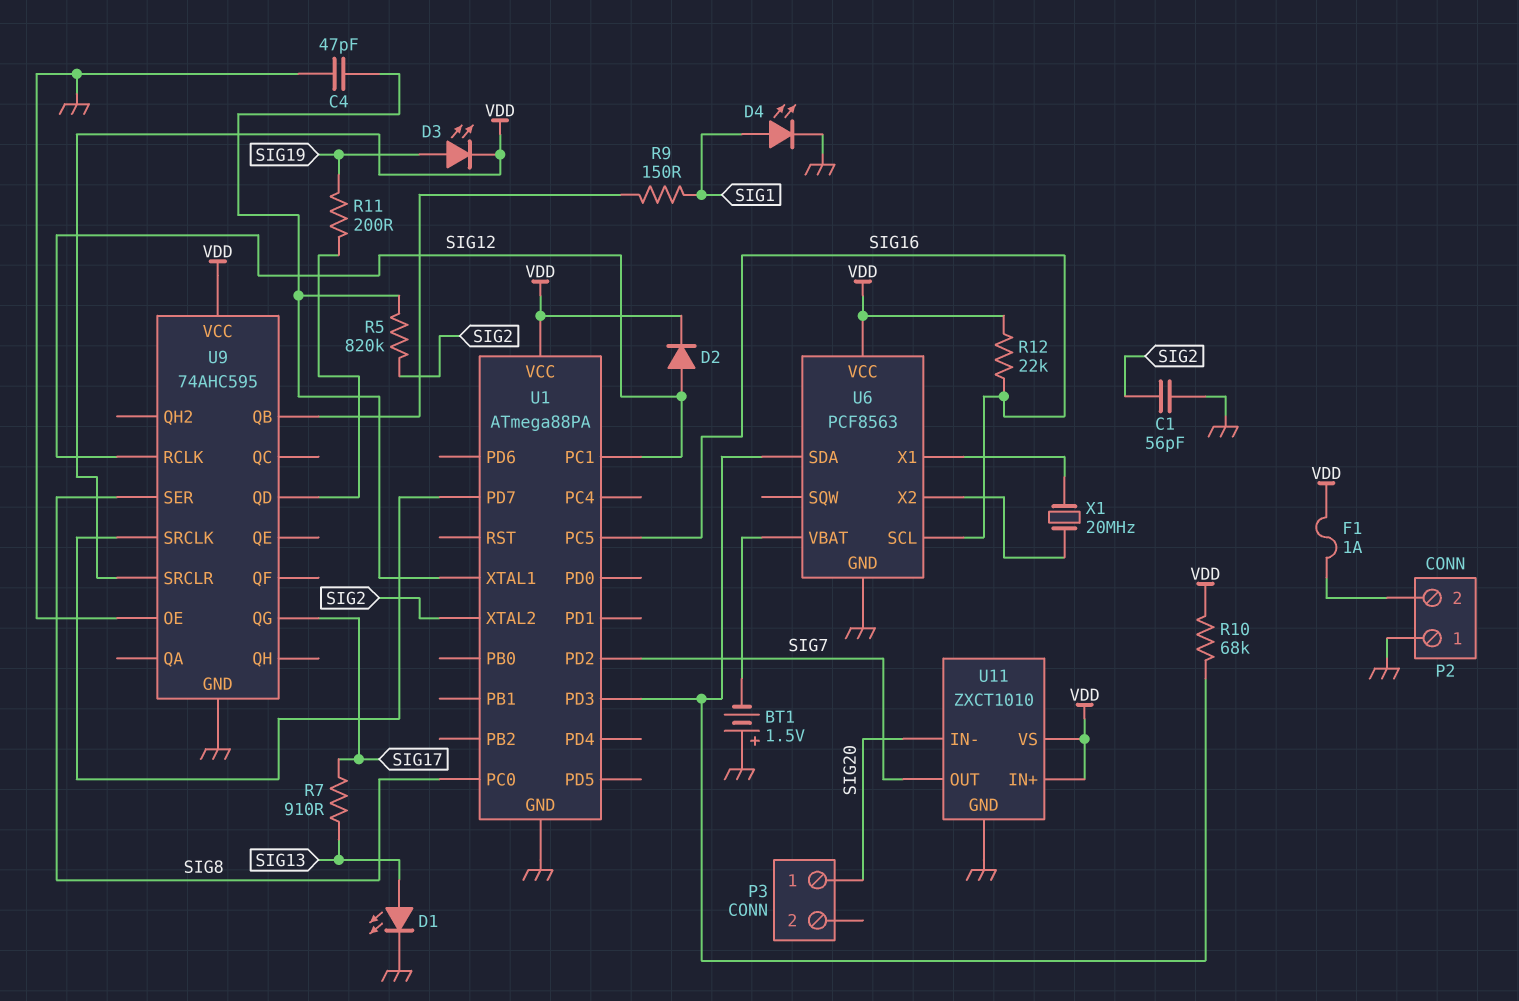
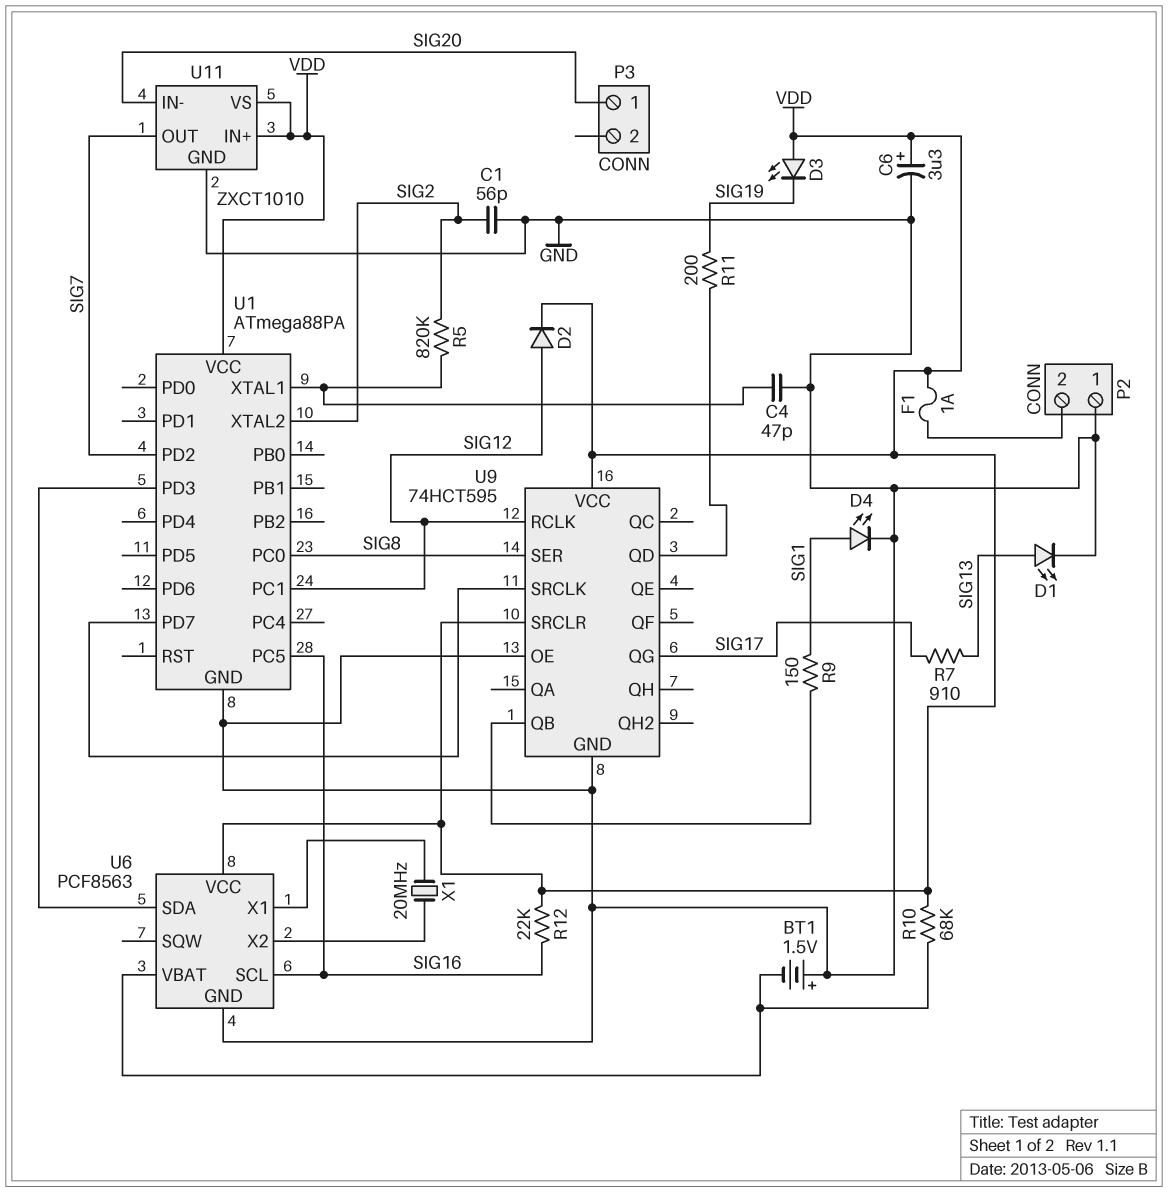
C6: none -> 3.3uF (plus VDD, minus GND)
D3: LED (A SIG19, K VDD) -> LED (A VDD, K SIG19)
R10: 68k (U1/PD3, VDD) -> 68k (U6/VBAT, VDD)
U9: 74AHC595 -> 74HCT595

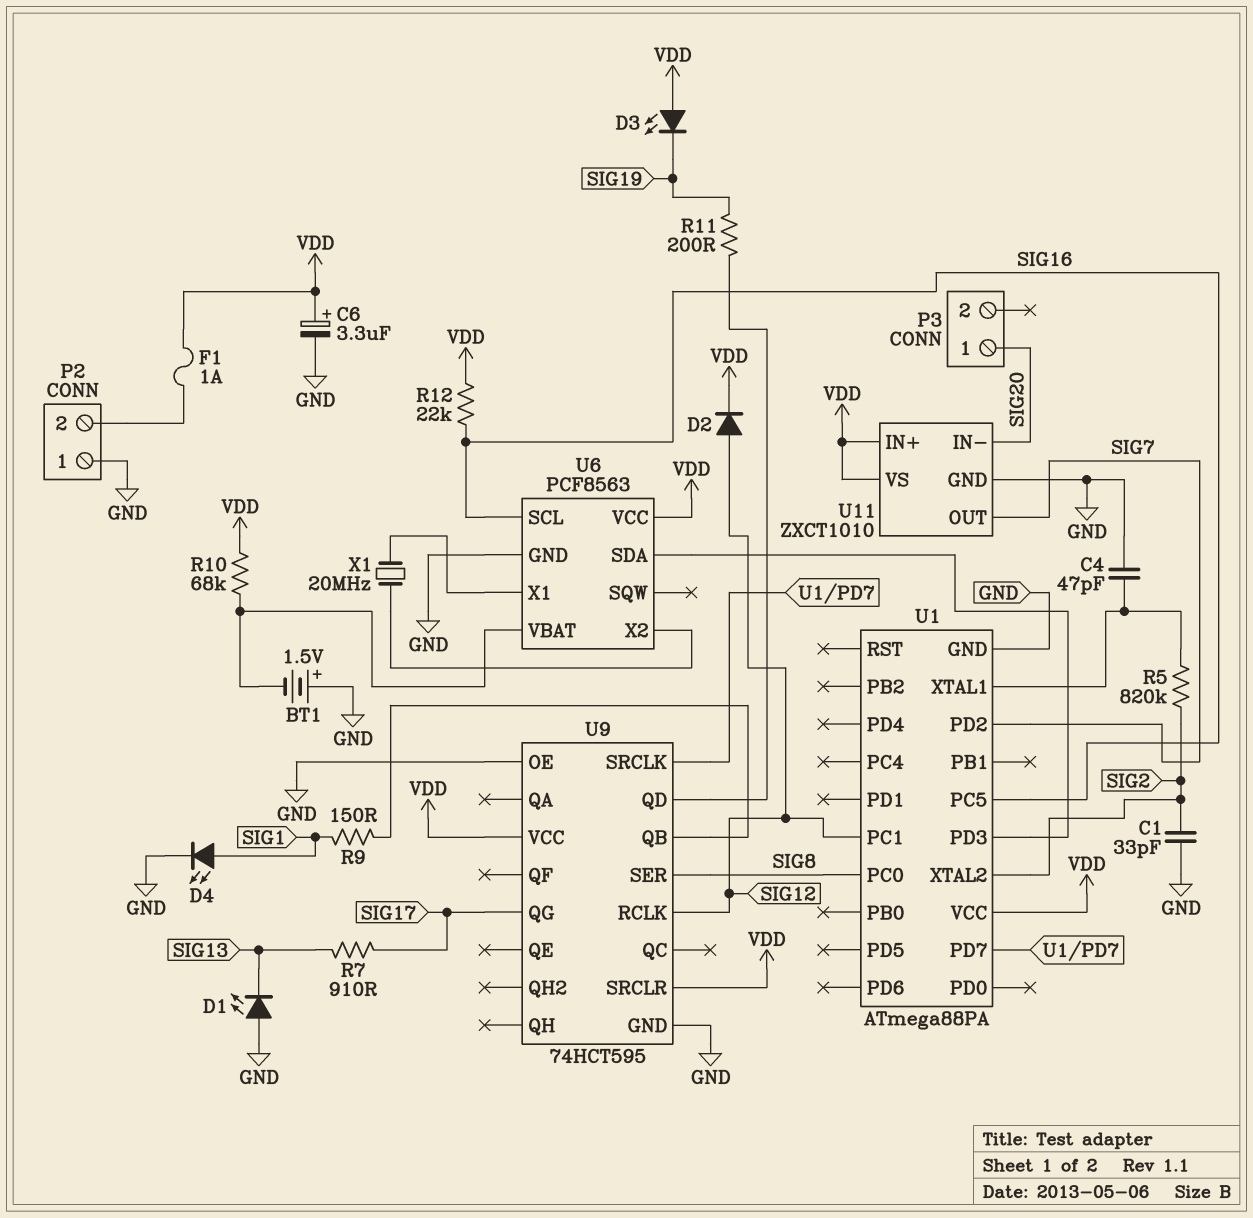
C1: 56pF (GND, SIG2) -> 33pF (GND, SIG2)
D1: LED (A SIG13, K GND) -> LED (A GND, K SIG13)

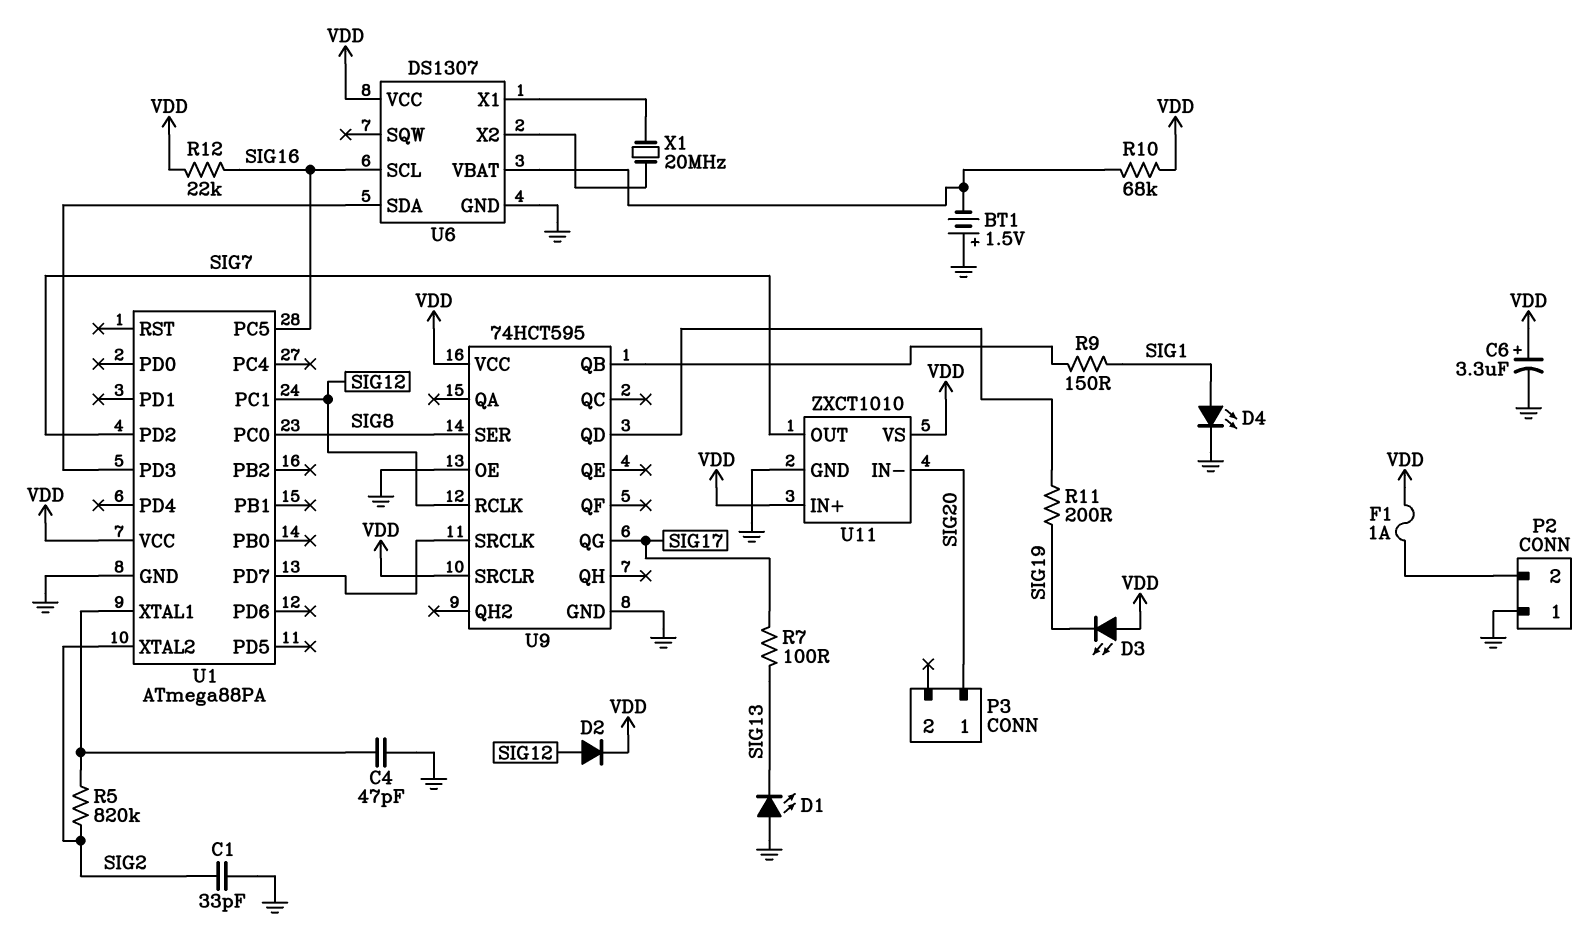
R7: 910 (SIG13, SIG17) -> 100 (SIG13, SIG17)
U6: PCF8563 -> DS1307

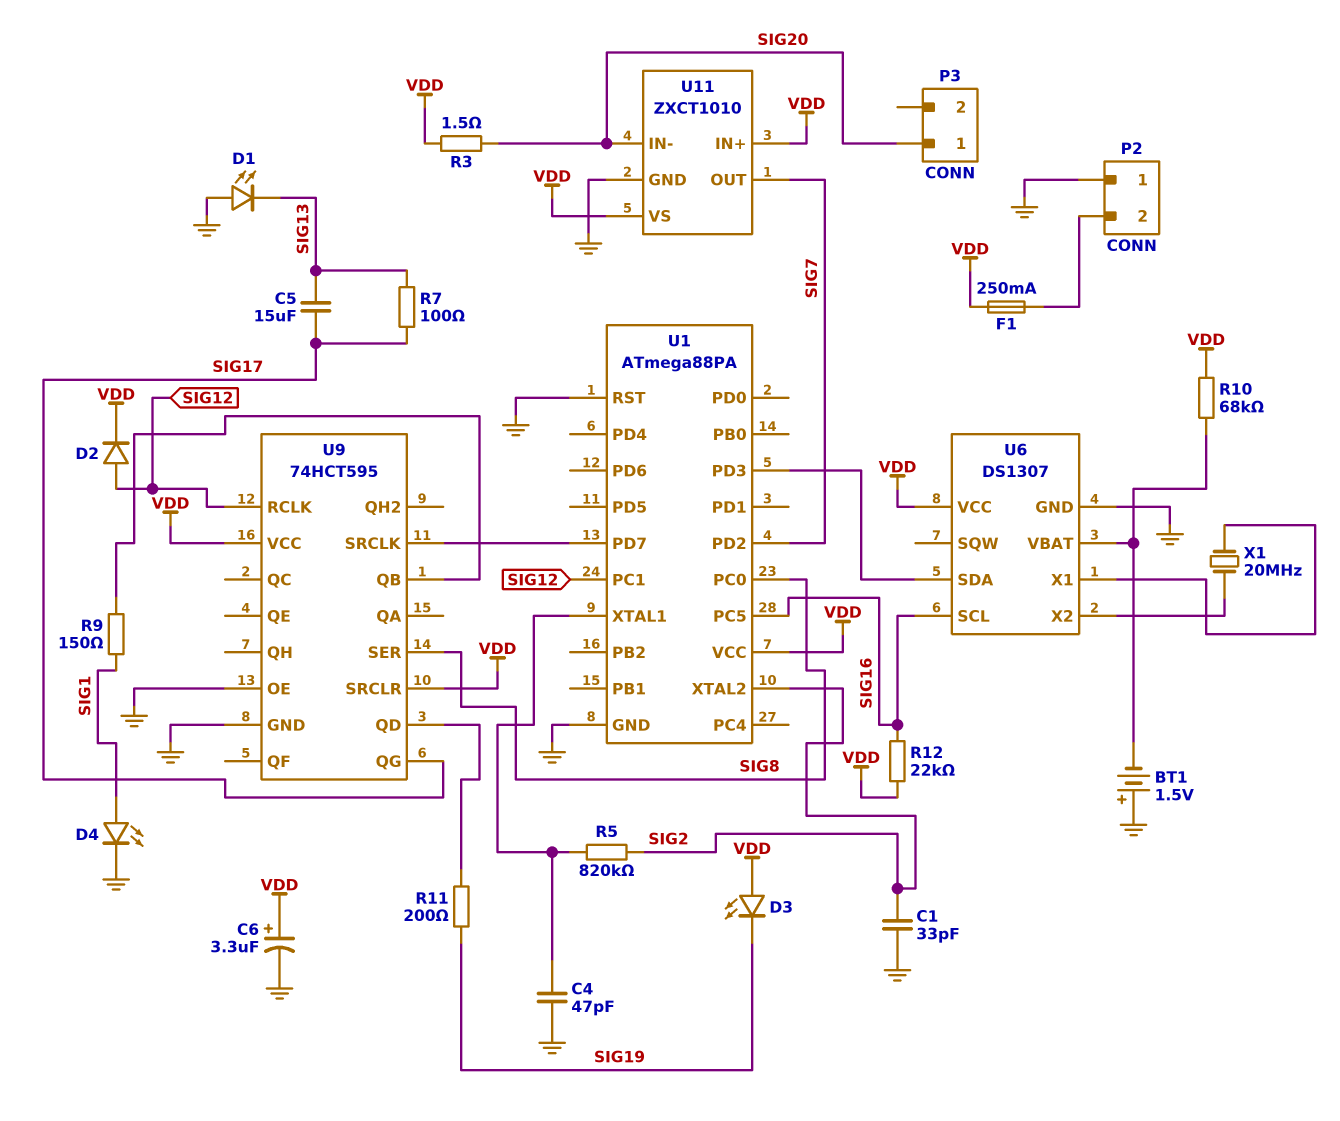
C5: none -> 15uF (SIG13, SIG17)
F1: 1A (P2/2, VDD) -> 250mA (P2/2, VDD)
R3: none -> 1.5 (SIG20, VDD)
U1 pin RST: none -> GND

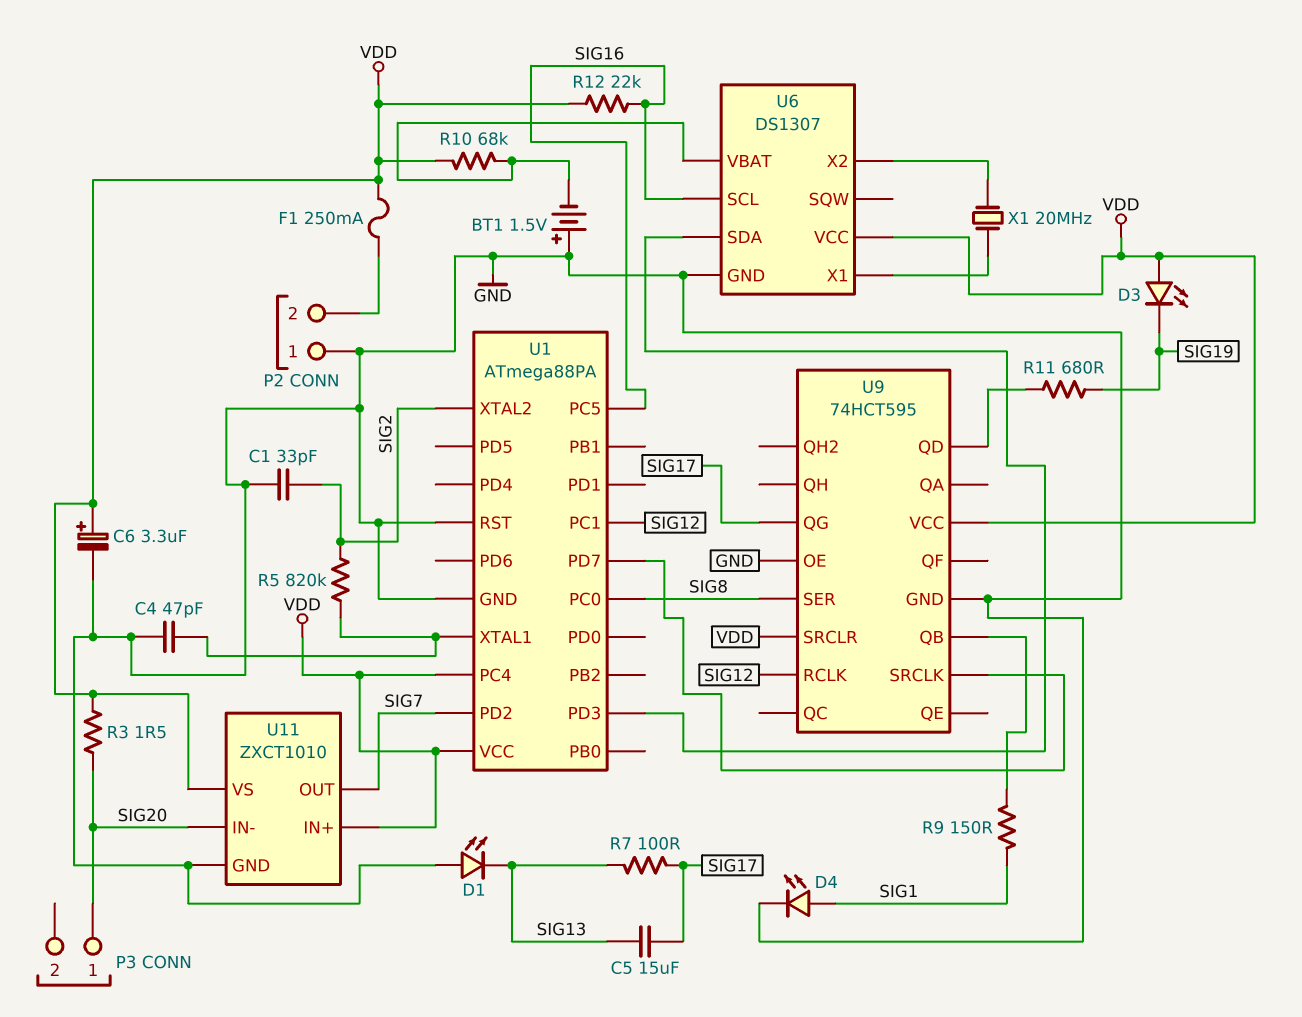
D2: diode (A SIG12, K VDD) -> none
R11: 200 (SIG19, U9/QD) -> 680 (SIG19, U9/QD)
U1 pin PC4: none -> VDD

